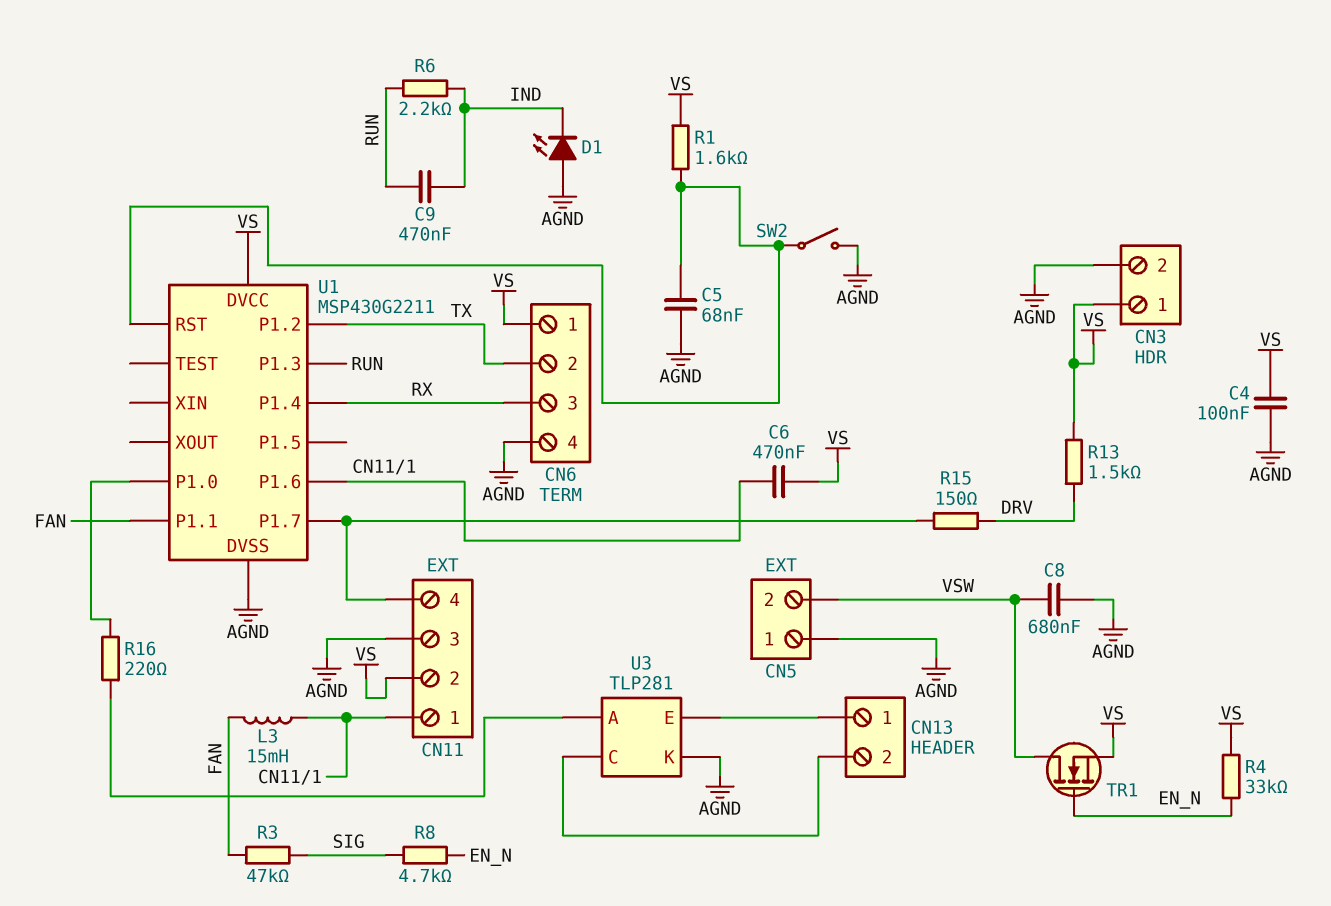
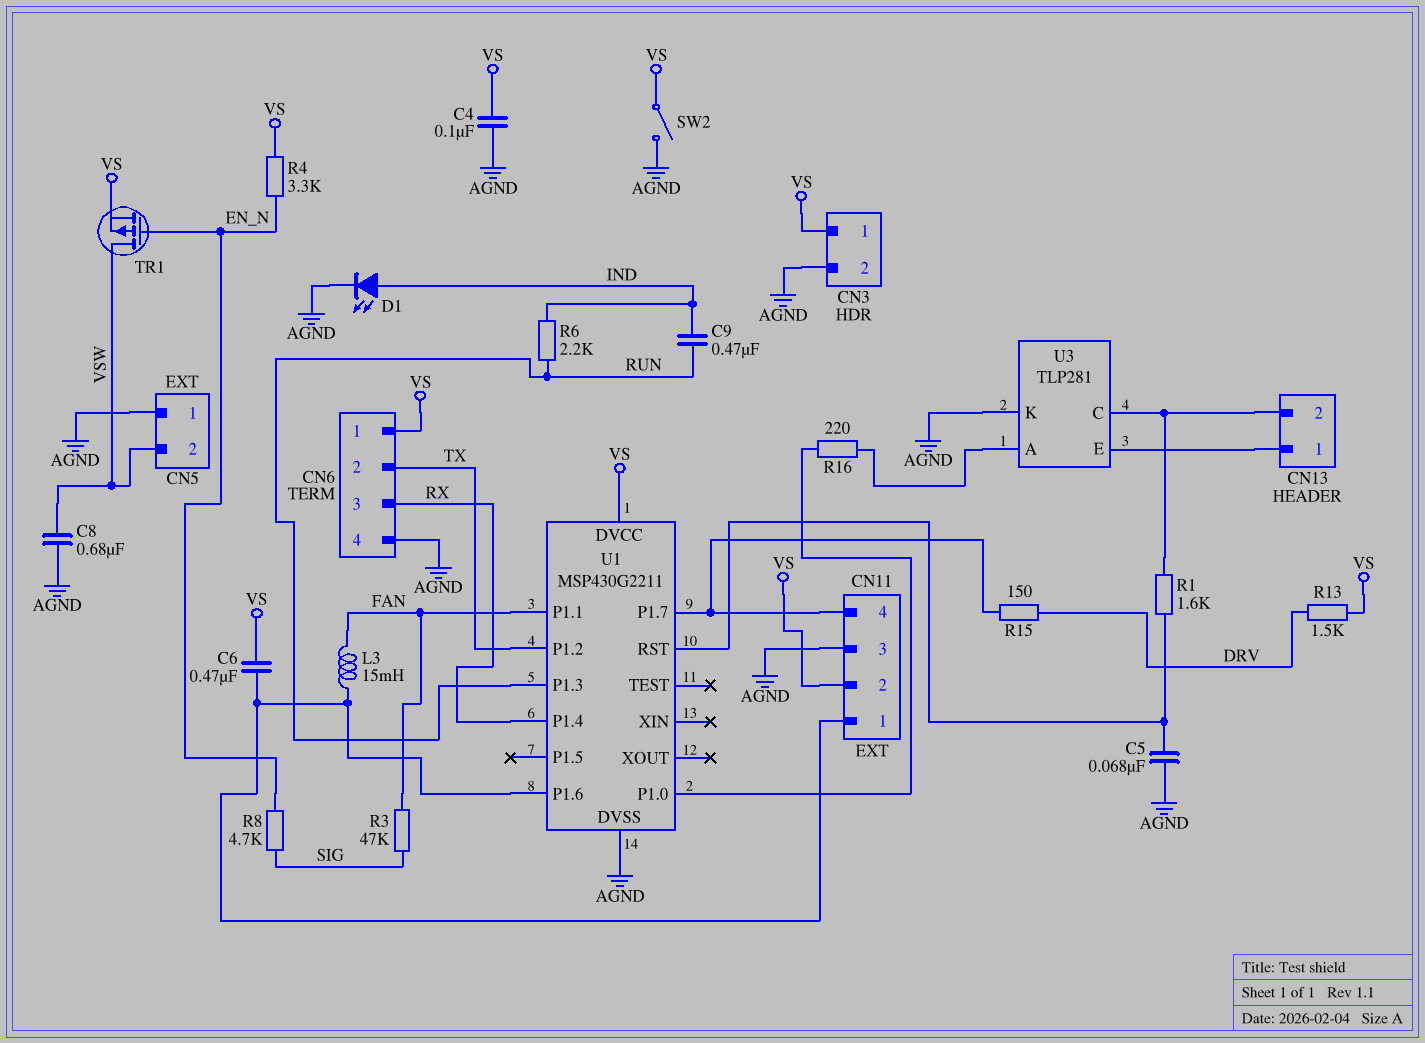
D1: LED (A AGND, K IND) -> LED (A IND, K AGND)
R1: 1.6k (U1/RST, VS) -> 1.6k (CN13/2, U1/RST)
R4: 33k (EN_N, VS) -> 3.3k (EN_N, VS)
SW2: switch (AGND, U1/RST) -> switch (AGND, VS)
TR1: NMOS (G EN_N, D VSW, S VS) -> PMOS (G EN_N, D VSW, S VS)

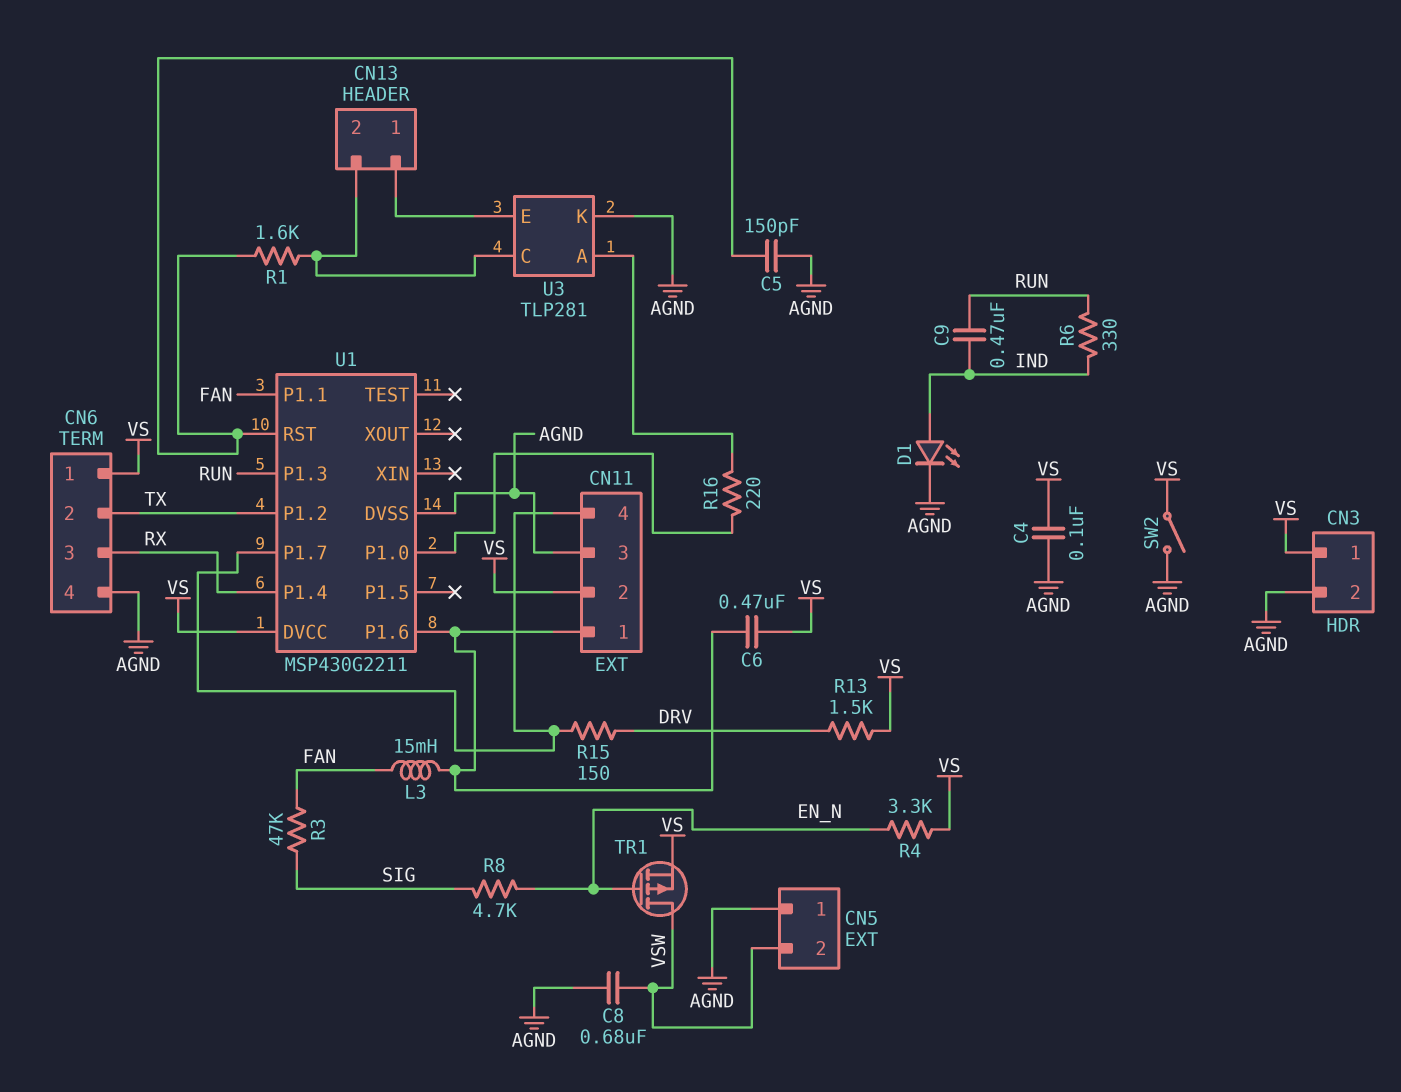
C5: 68nF (AGND, U1/RST) -> 150pF (AGND, U1/RST)
R6: 2.2k (IND, RUN) -> 330 (IND, RUN)

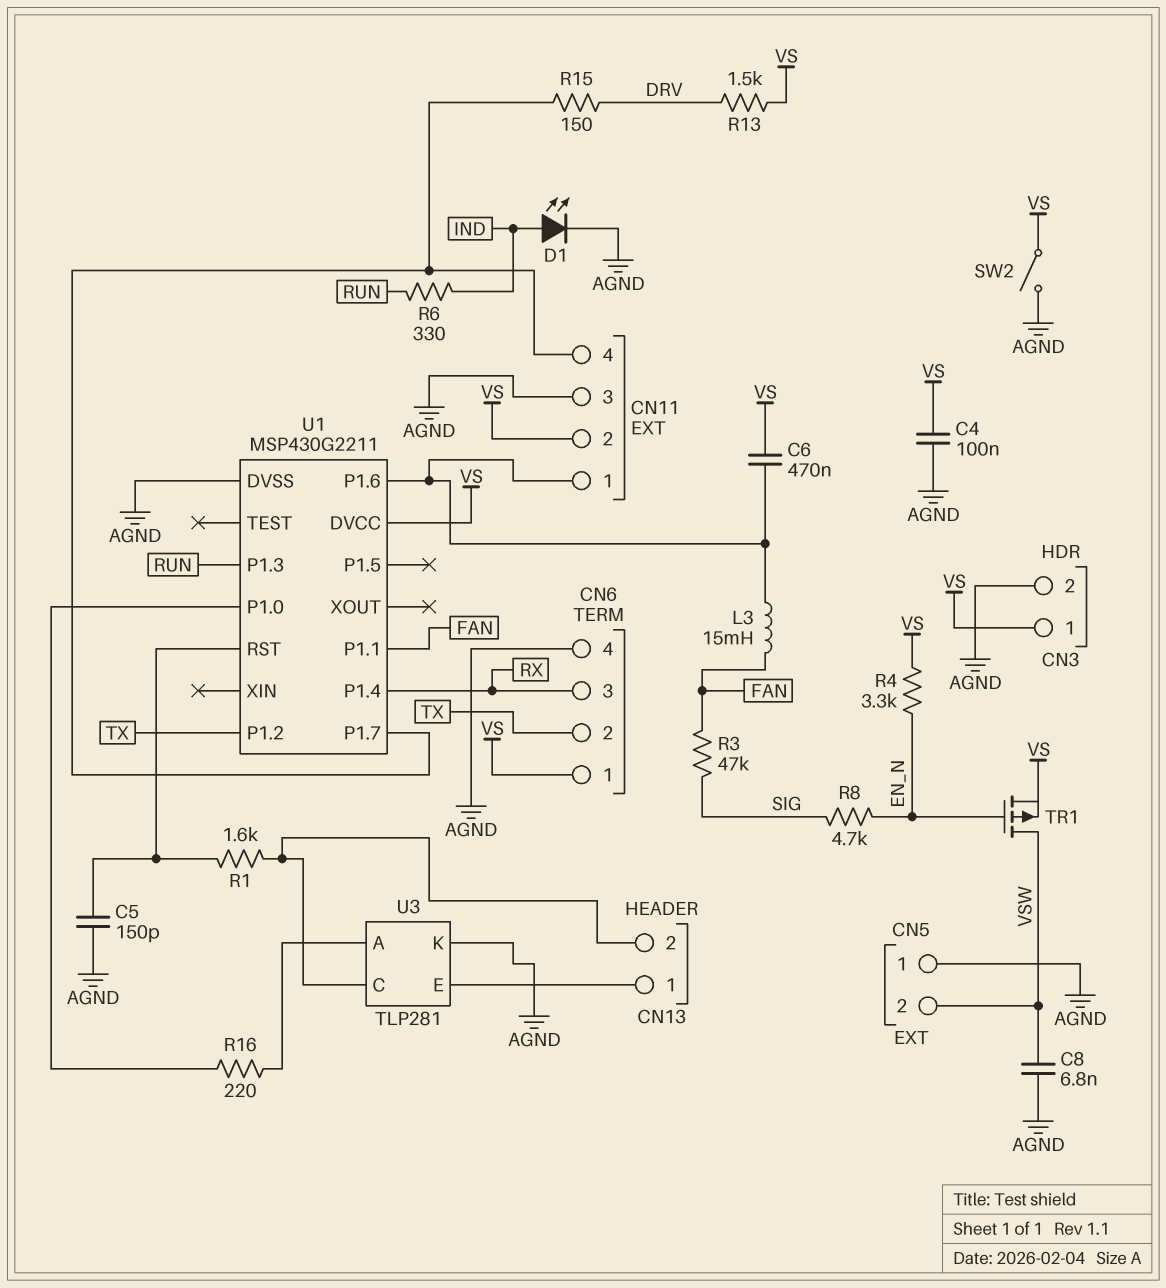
C8: 680nF (AGND, VSW) -> 6.8nF (AGND, VSW)
C9: 470nF (IND, RUN) -> none

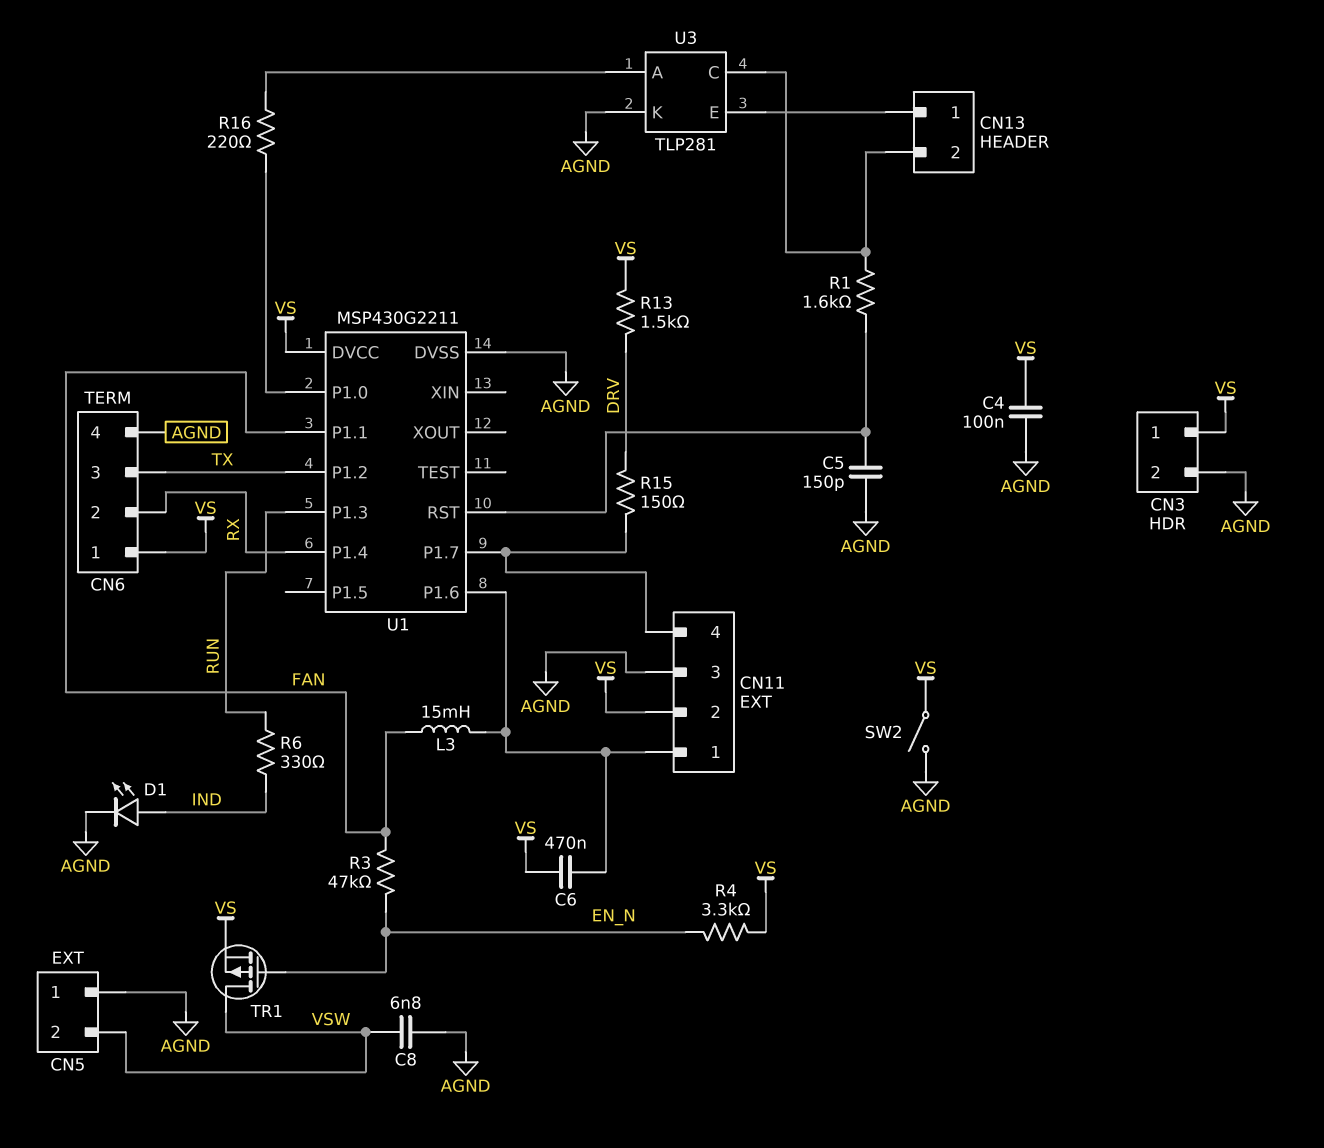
CN6 pin 2: TX -> RX
CN6 pin 3: RX -> TX
R3: 47k (FAN, SIG) -> 47k (EN_N, FAN)
R8: 4.7k (EN_N, SIG) -> none

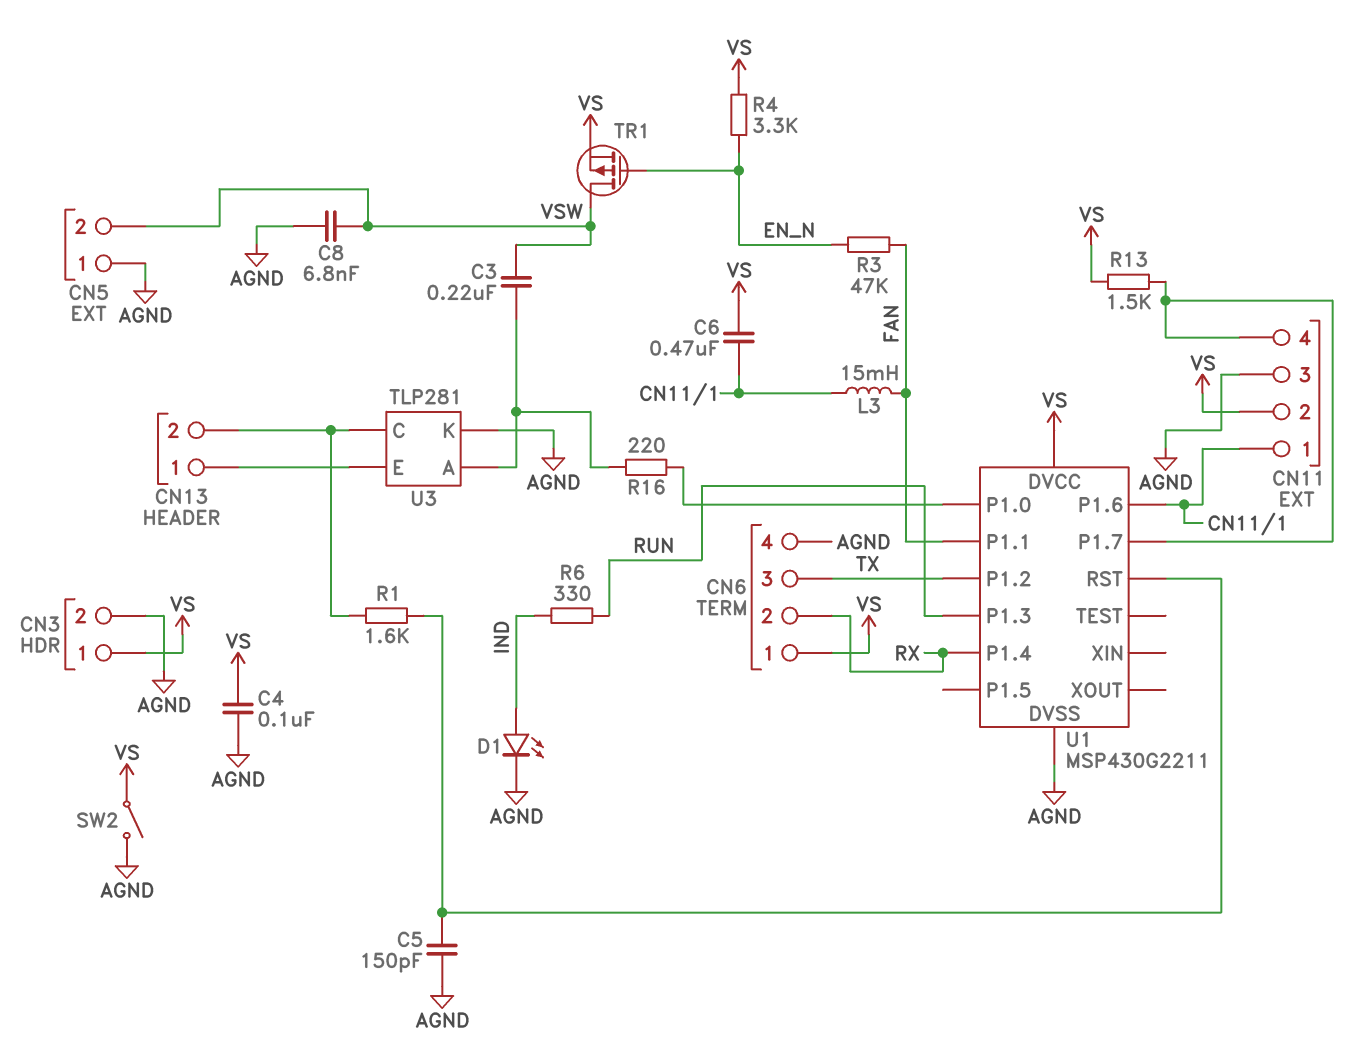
C3: none -> 220nF (U3/A, VSW)
R13: 1.5k (DRV, VS) -> 1.5k (CN11/4, VS)
R15: 150 (CN11/4, DRV) -> none

